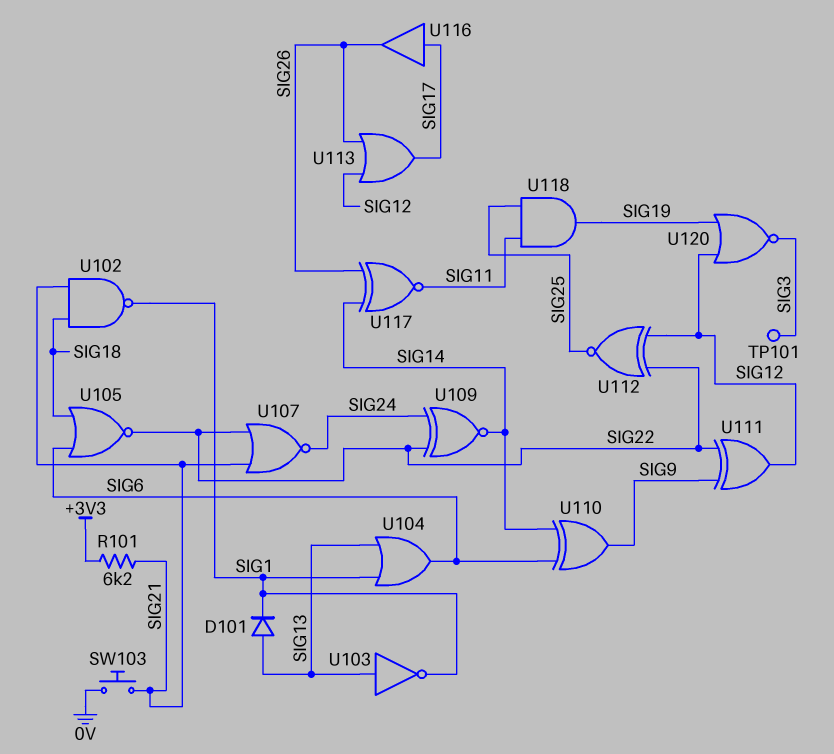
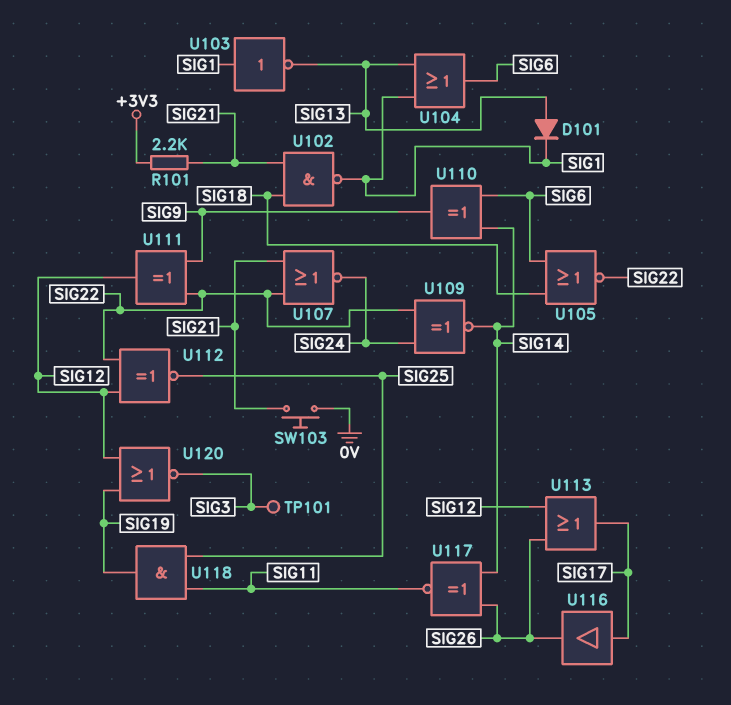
R101: 6.2k (+3V3, SIG21) -> 2.2k (+3V3, SIG21)
U103: NOT (in SIG13, out SIG1) -> NOT (in SIG1, out SIG13)

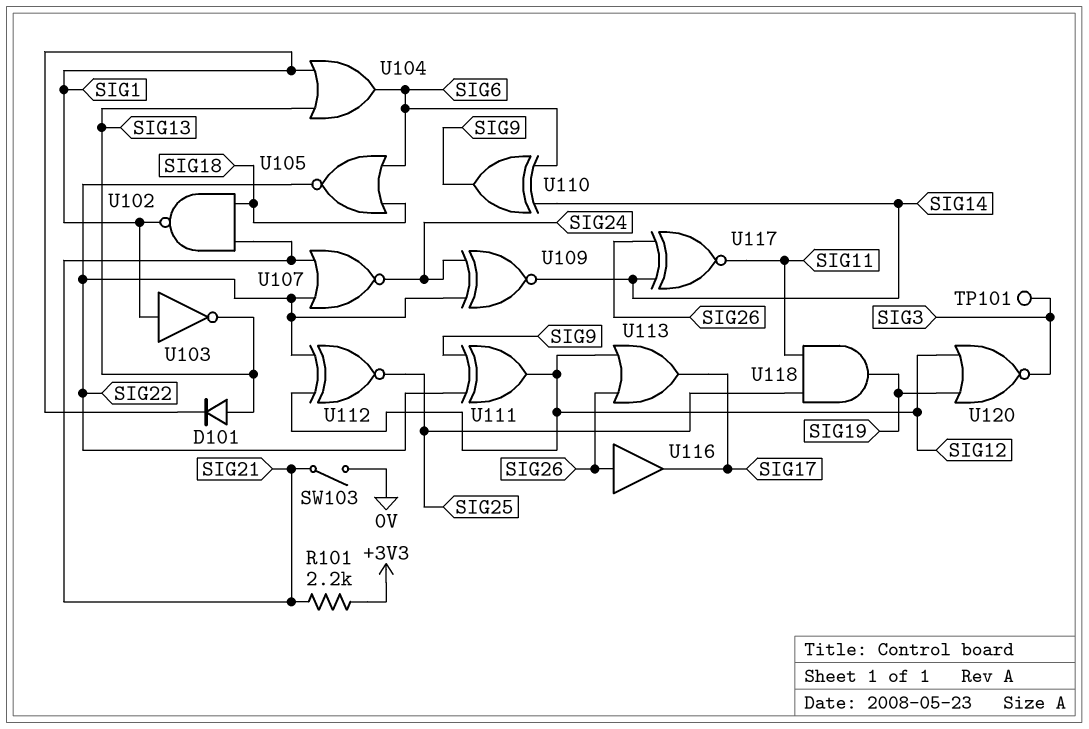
SW103: button (0V, SIG21) -> switch (0V, SIG21)
U116: buffer (in SIG17, out SIG26) -> buffer (in SIG26, out SIG17)

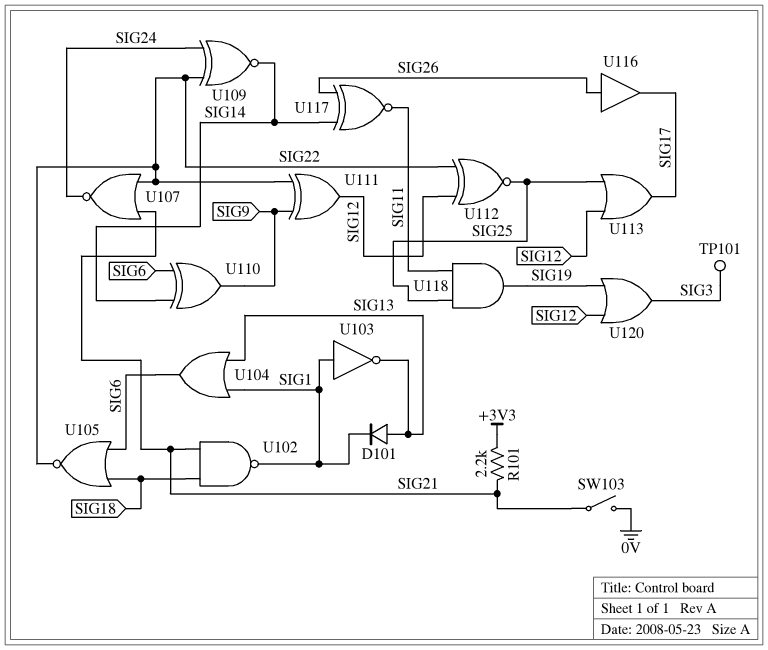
U113: OR (in SIG12, in SIG26, out SIG17) -> OR (in SIG12, in SIG25, out SIG17)
U120: NOR (in SIG12, in SIG19, out SIG3) -> OR (in SIG12, in SIG19, out SIG3)

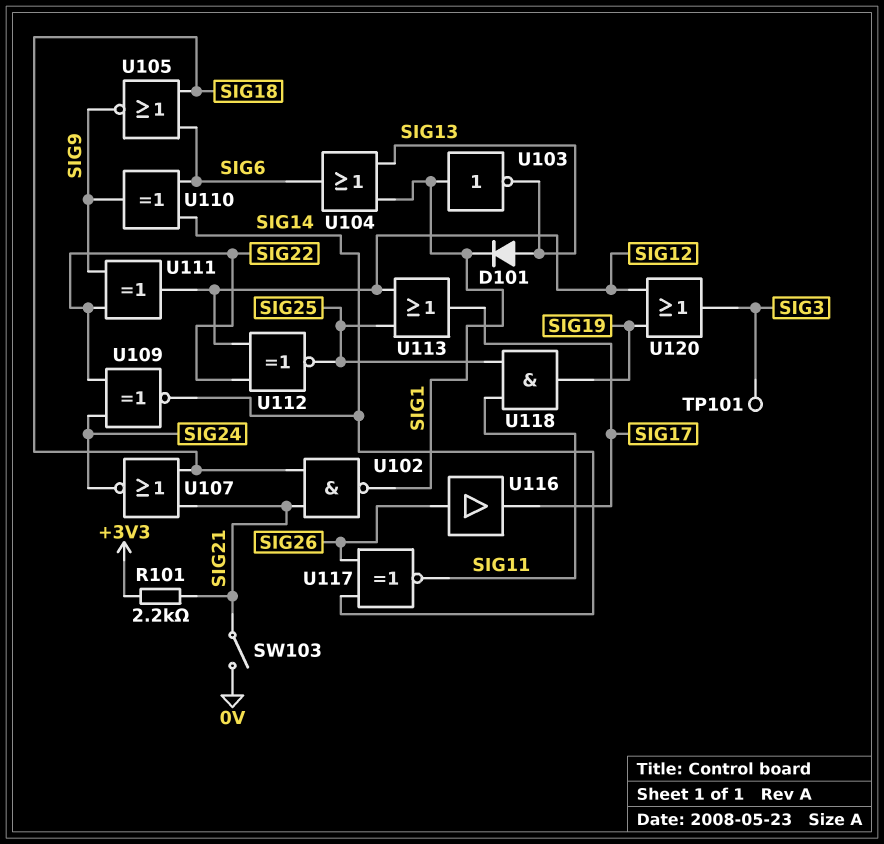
U105: NOR (in SIG6, in SIG18, out SIG22) -> NOR (in SIG6, in SIG18, out SIG9)
U107: NOR (in SIG21, in SIG22, out SIG24) -> NOR (in SIG18, in SIG21, out SIG24)

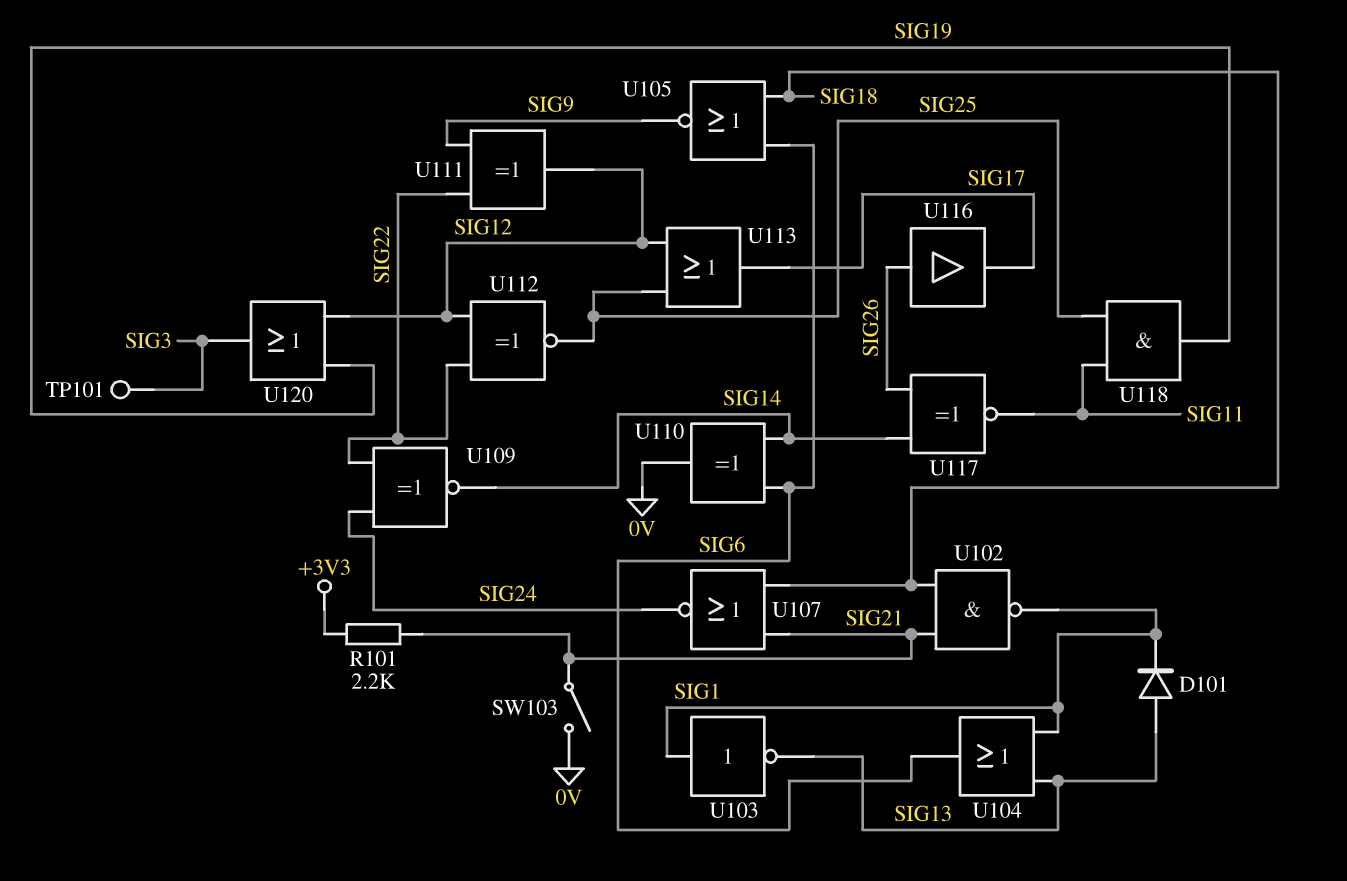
U110: XOR (in SIG6, in SIG14, out SIG9) -> XOR (in SIG6, in SIG14, out 0V)

